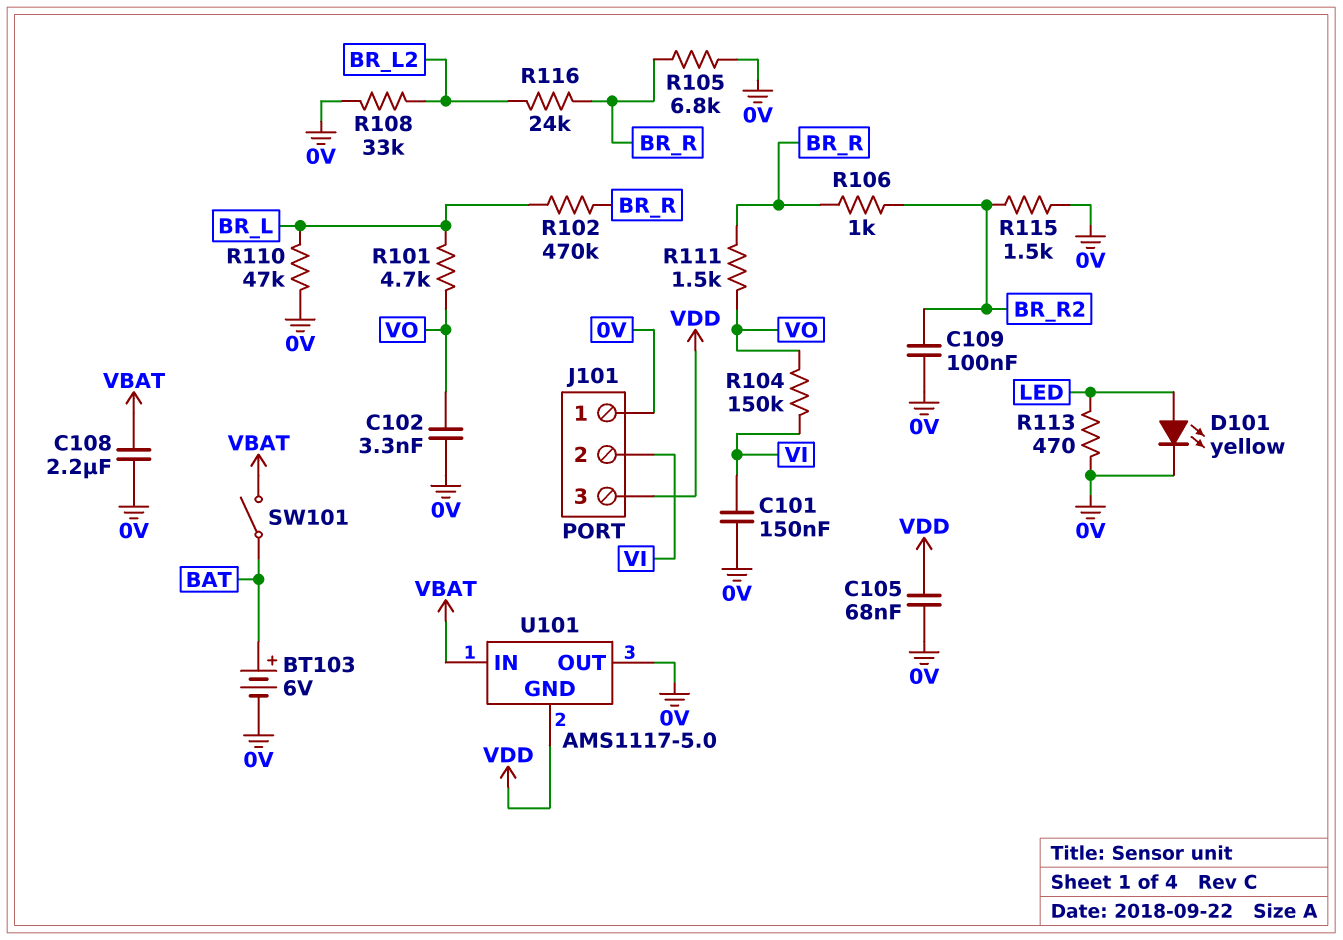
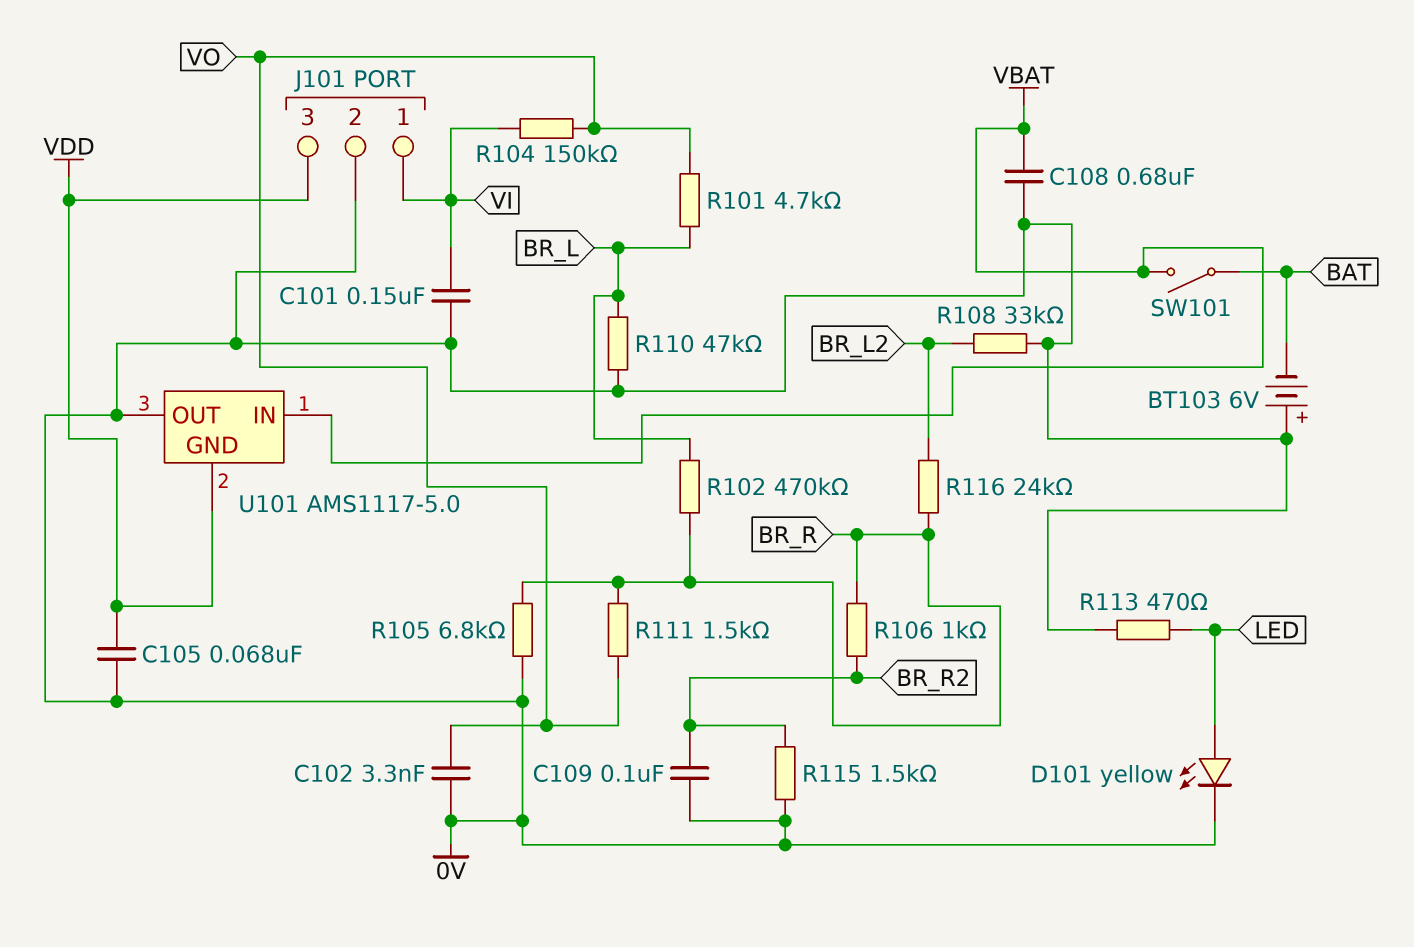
BT103: 6V (plus BAT, minus 0V) -> 6V (plus 0V, minus BAT)
C108: 2.2uF (0V, VBAT) -> 680nF (0V, VBAT)
J101 pin 1: 0V -> VI
J101 pin 2: VI -> 0V

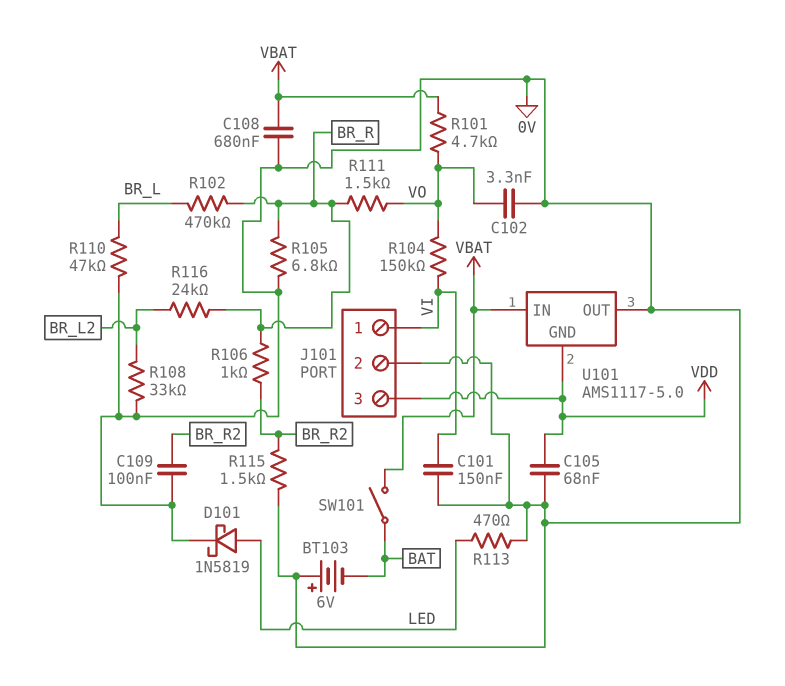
D101: LED yellow (A LED, K 0V) -> schottky 1N5819 (A LED, K 0V)
R101: 4.7k (BR_L, VO) -> 4.7k (VBAT, VO)

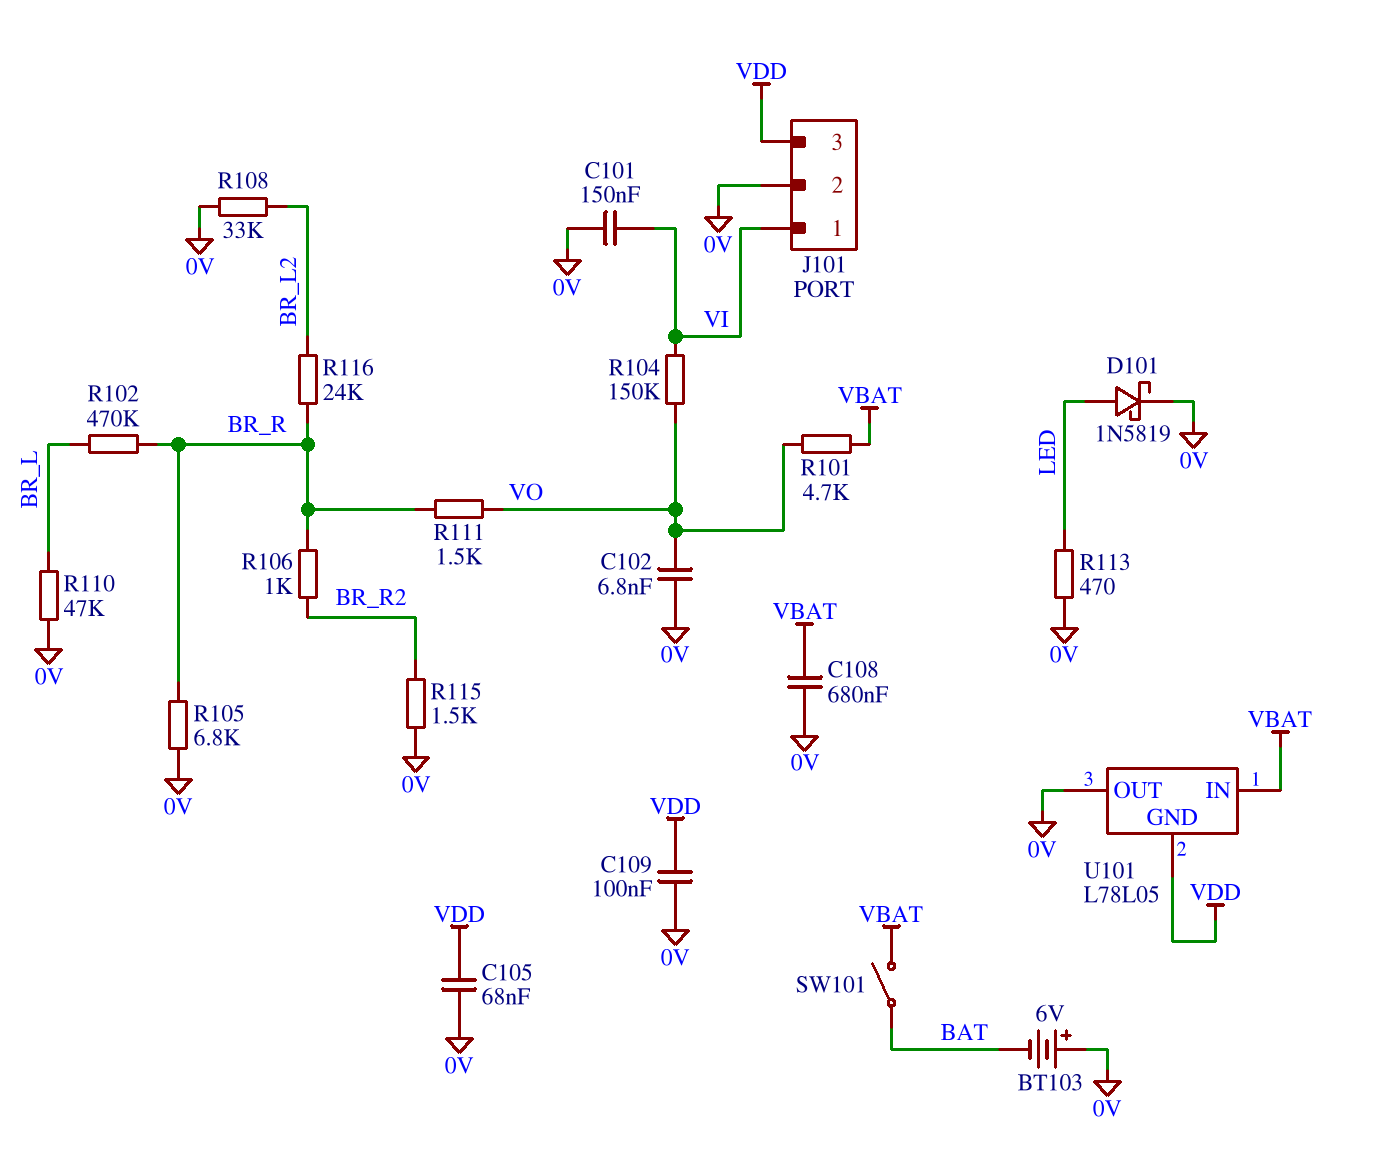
C102: 3.3nF (0V, VO) -> 6.8nF (0V, VO)
C109: 100nF (0V, BR_R2) -> 100nF (0V, VDD)
U101: AMS1117-5.0 -> L78L05

